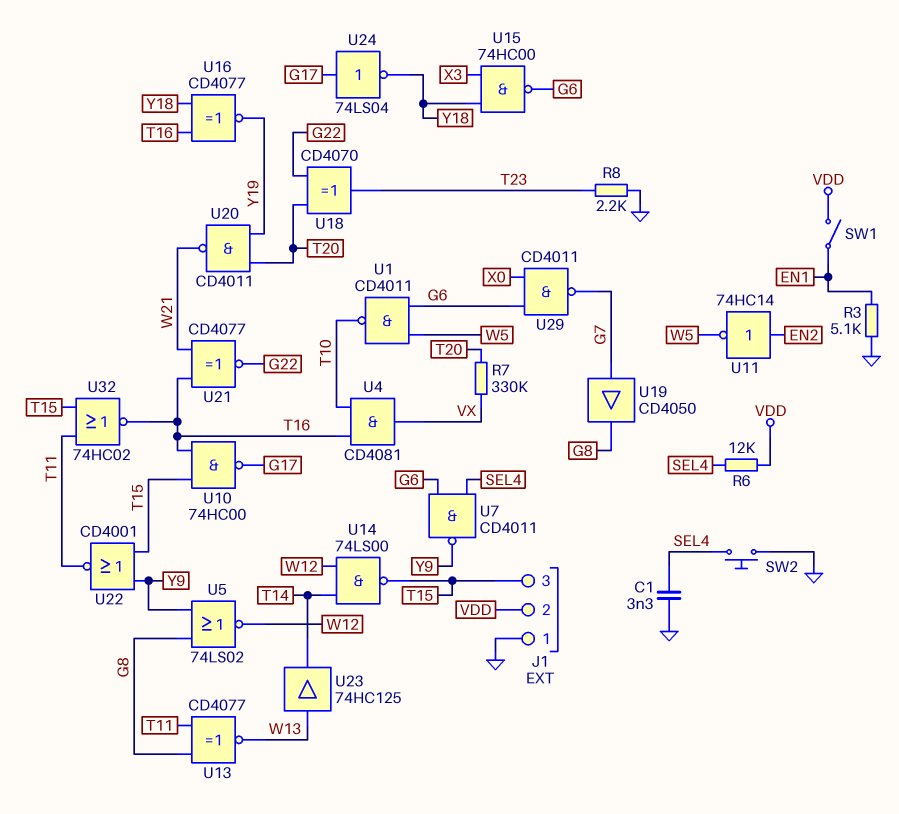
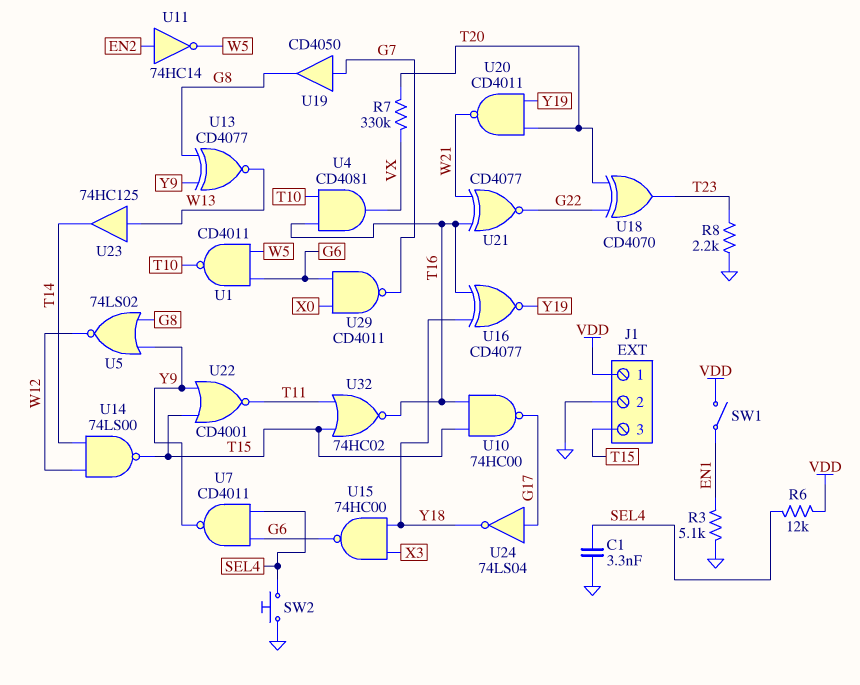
J1 pin 1: GND -> VDD
J1 pin 2: VDD -> GND
U13: XNOR CD4077 (in G8, in T11, out W13) -> XNOR CD4077 (in G8, in Y9, out W13)

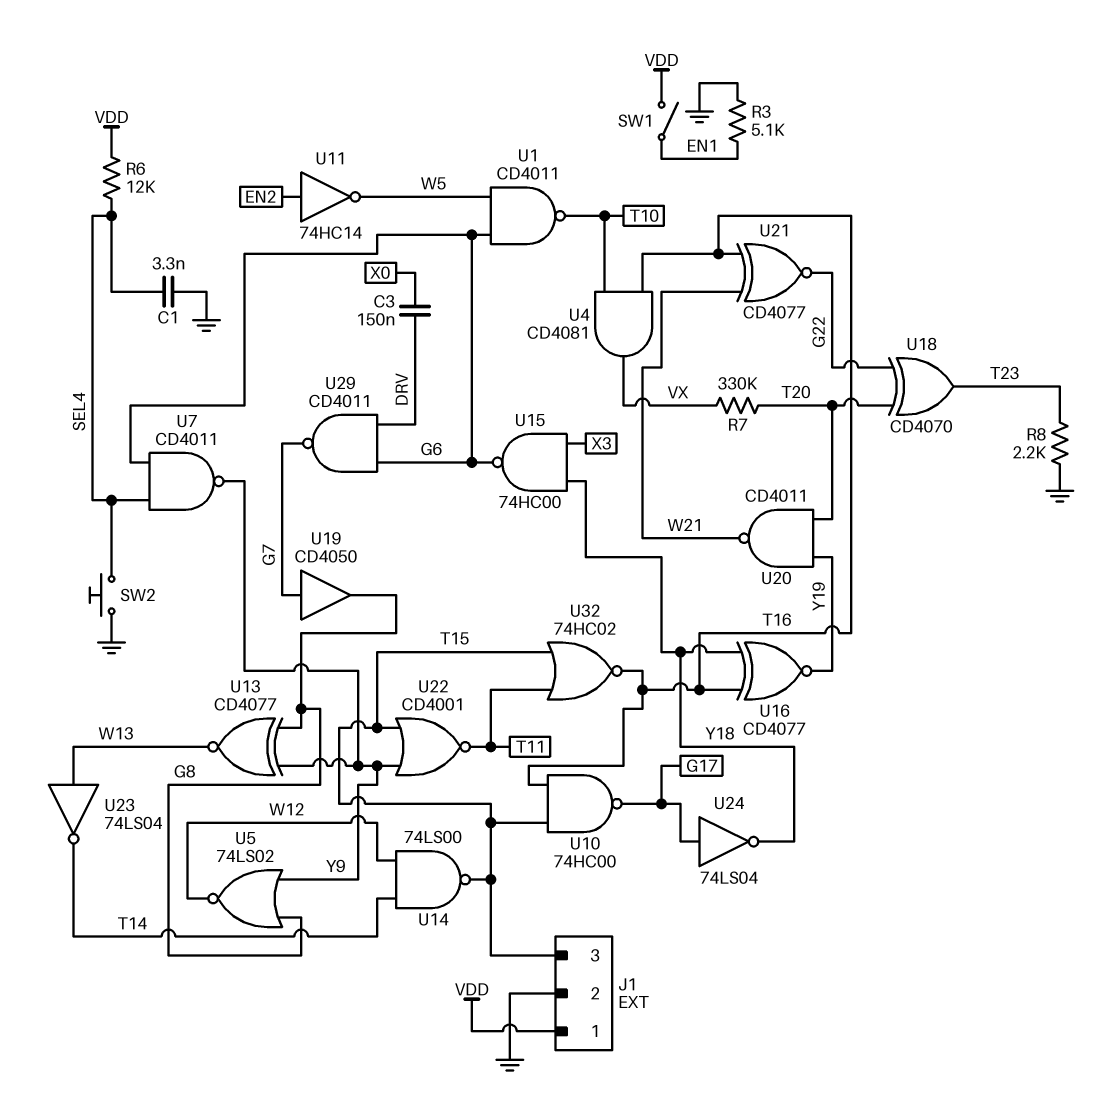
C3: none -> 150nF (DRV, X0)
U23: buffer 74HC125 (in W13, out T14) -> NOT 74LS04 (in W13, out T14)
U29: NAND CD4011 (in G6, in X0, out G7) -> NAND CD4011 (in DRV, in G6, out G7)

